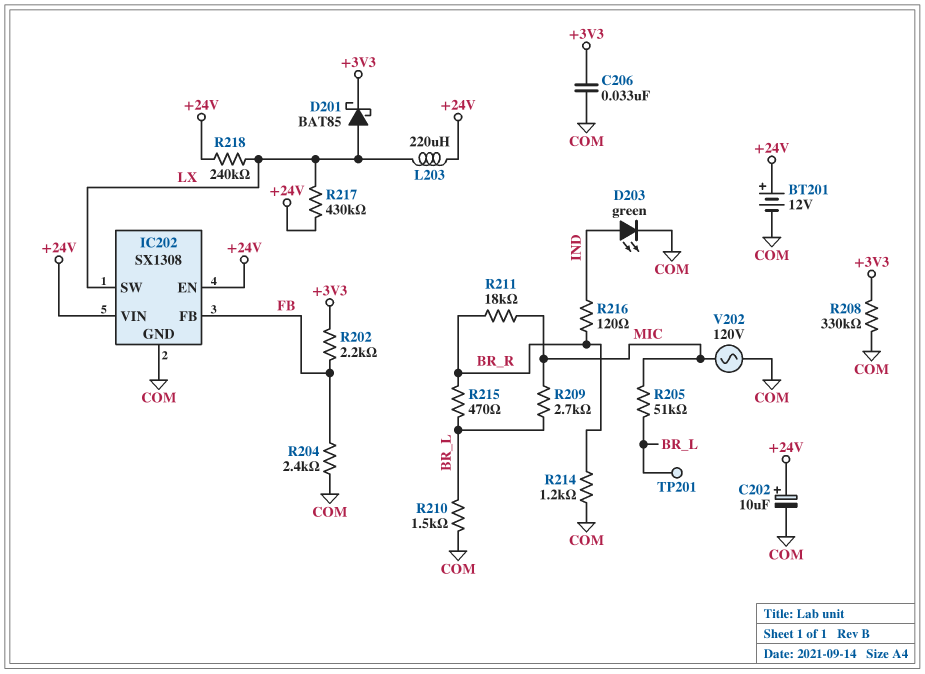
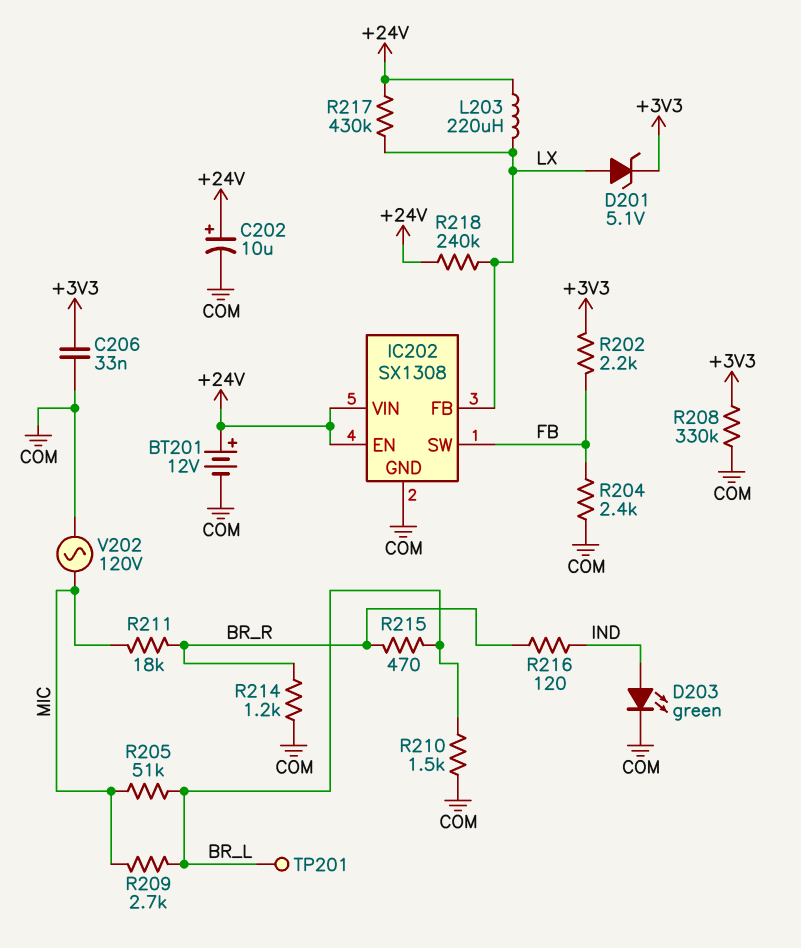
D201: schottky BAT85 (A LX, K +3V3) -> zener 5.1V (A LX, K +3V3)
IC202 pin FB: FB -> LX
IC202 pin SW: LX -> FB

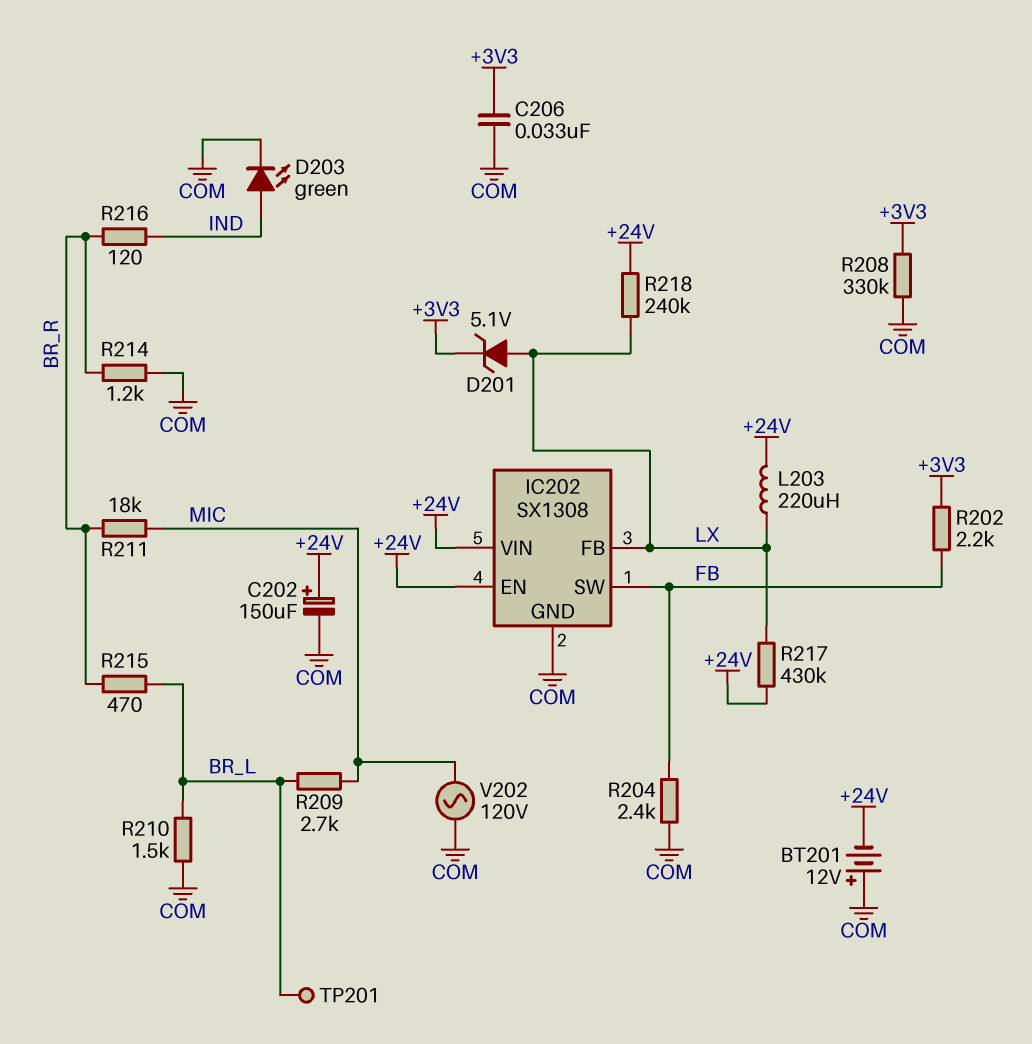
BT201: 12V (plus +24V, minus COM) -> 12V (plus COM, minus +24V)
C202: 10uF (plus +24V, minus COM) -> 150uF (plus +24V, minus COM)
R205: 51k (BR_L, MIC) -> none

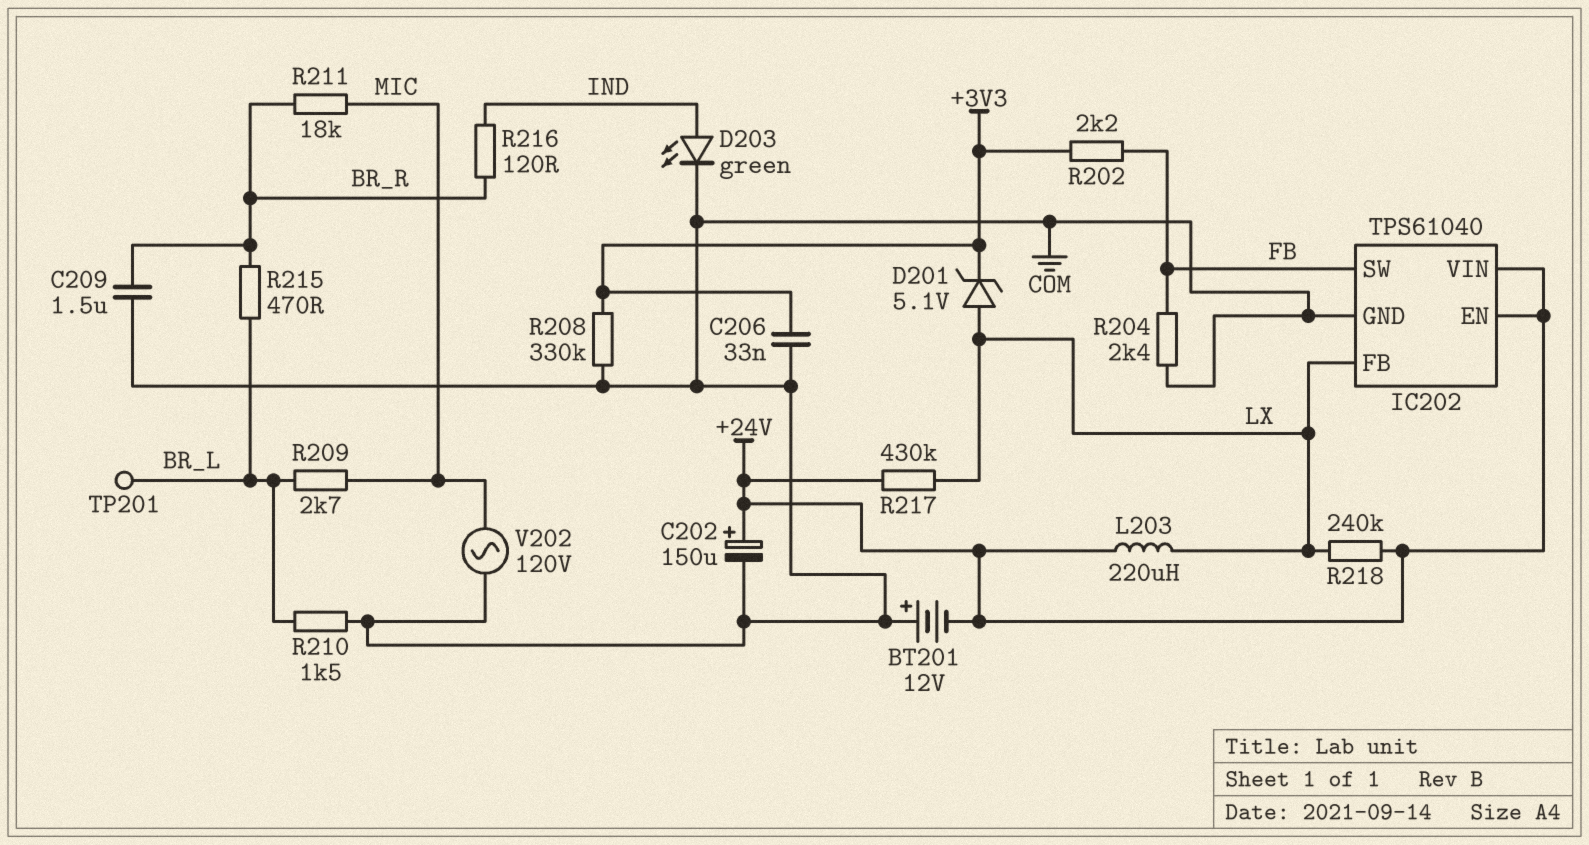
C209: none -> 1.5uF (BR_R, COM)
IC202: SX1308 -> TPS61040
R214: 1.2k (BR_R, COM) -> none

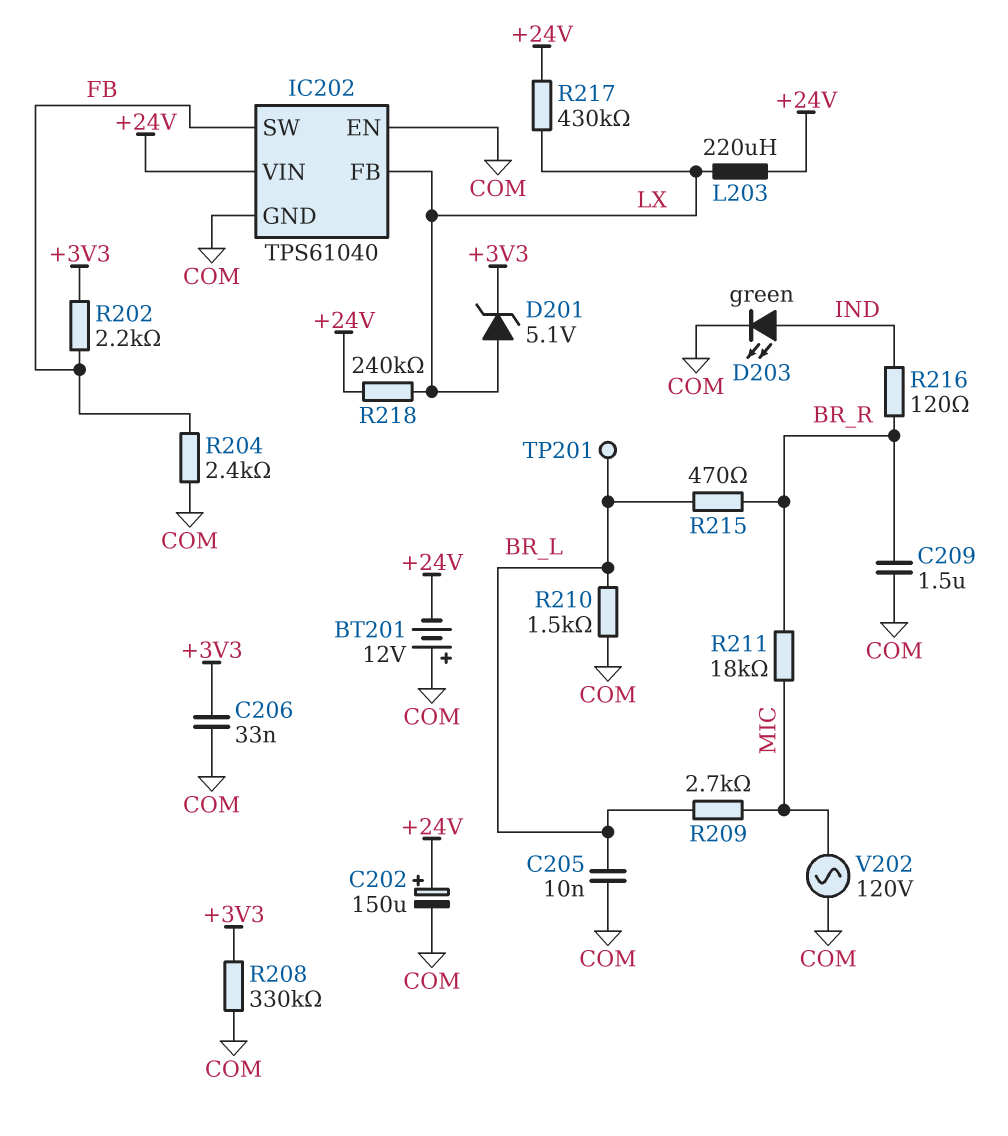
C205: none -> 10nF (BR_L, COM)
IC202 pin EN: +24V -> COM

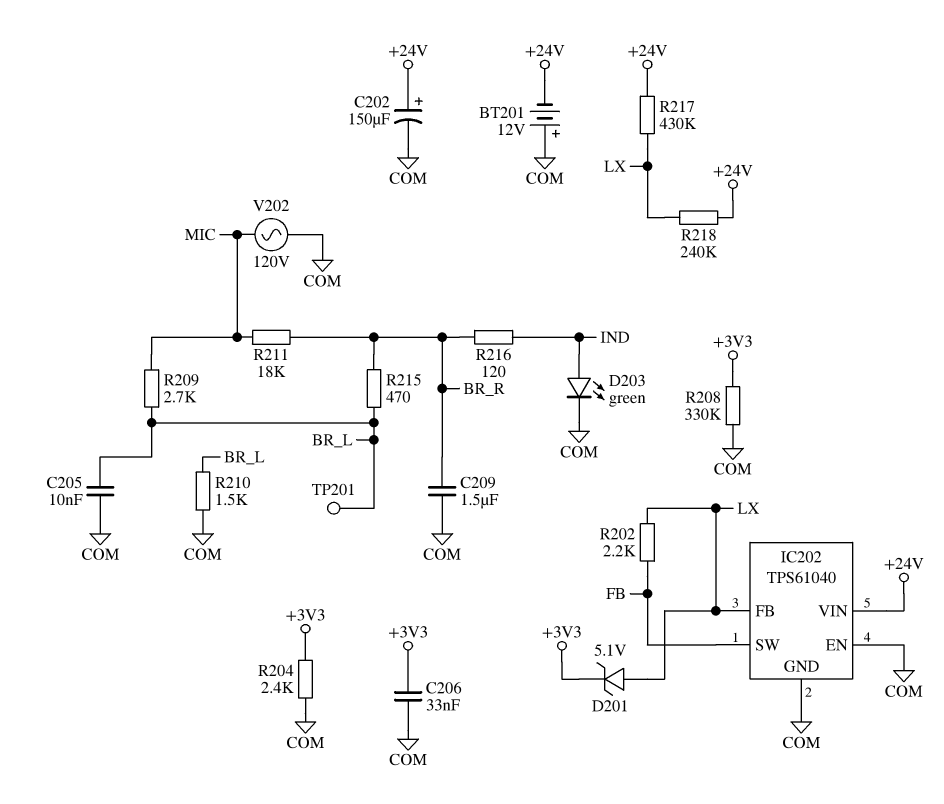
L203: 220uH (+24V, LX) -> none
R202: 2.2k (+3V3, FB) -> 2.2k (FB, LX)
R204: 2.4k (COM, FB) -> 2.4k (+3V3, COM)

